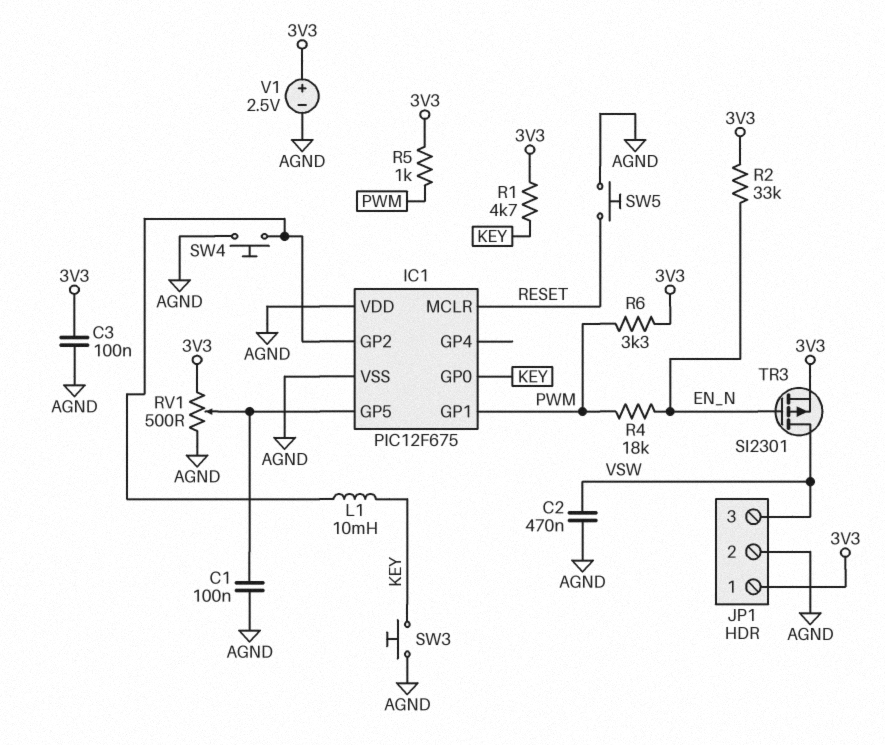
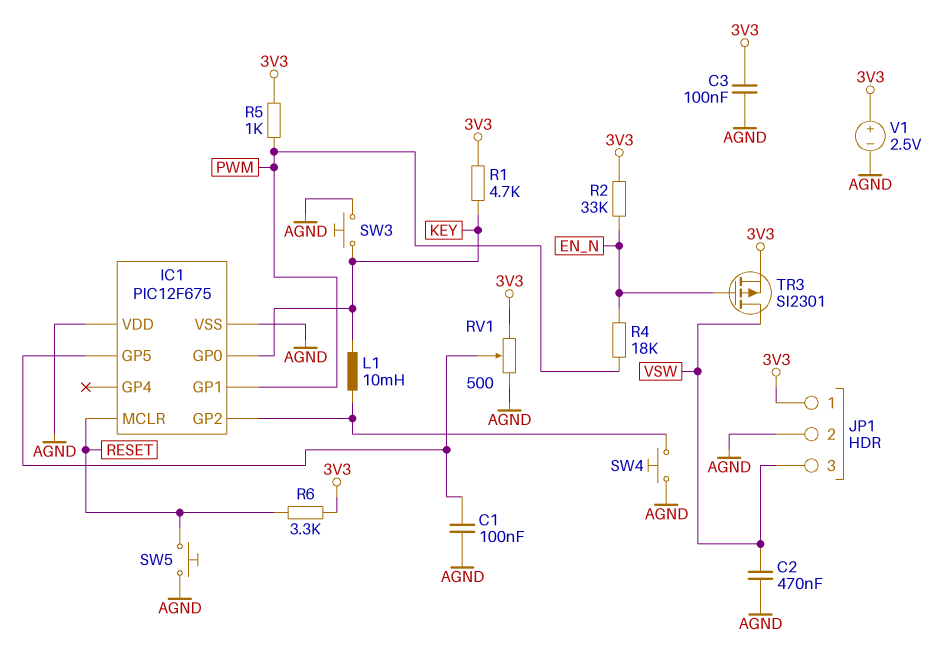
R6: 3.3k (3V3, PWM) -> 3.3k (3V3, RESET)

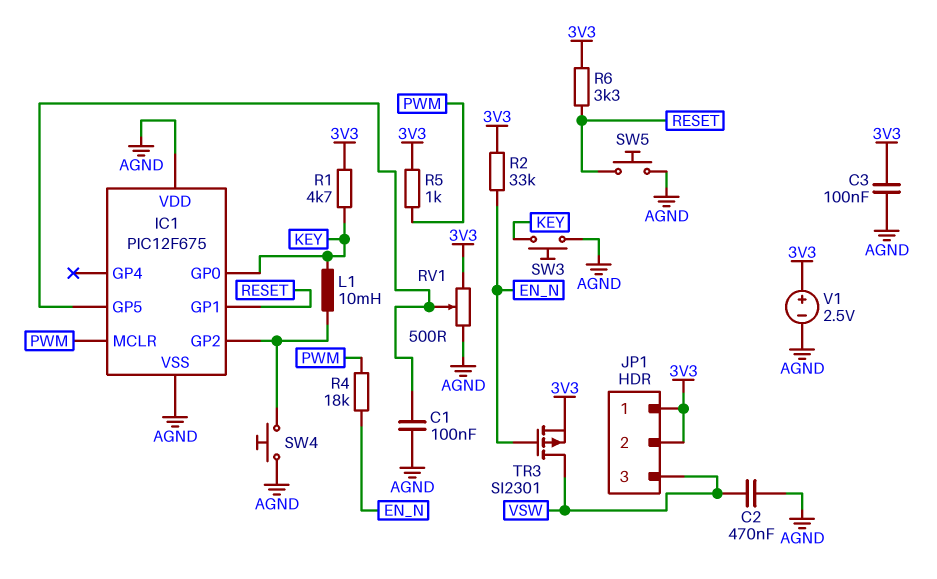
IC1 pin GP1: PWM -> RESET
IC1 pin MCLR: RESET -> PWM
JP1 pin 2: AGND -> 3V3

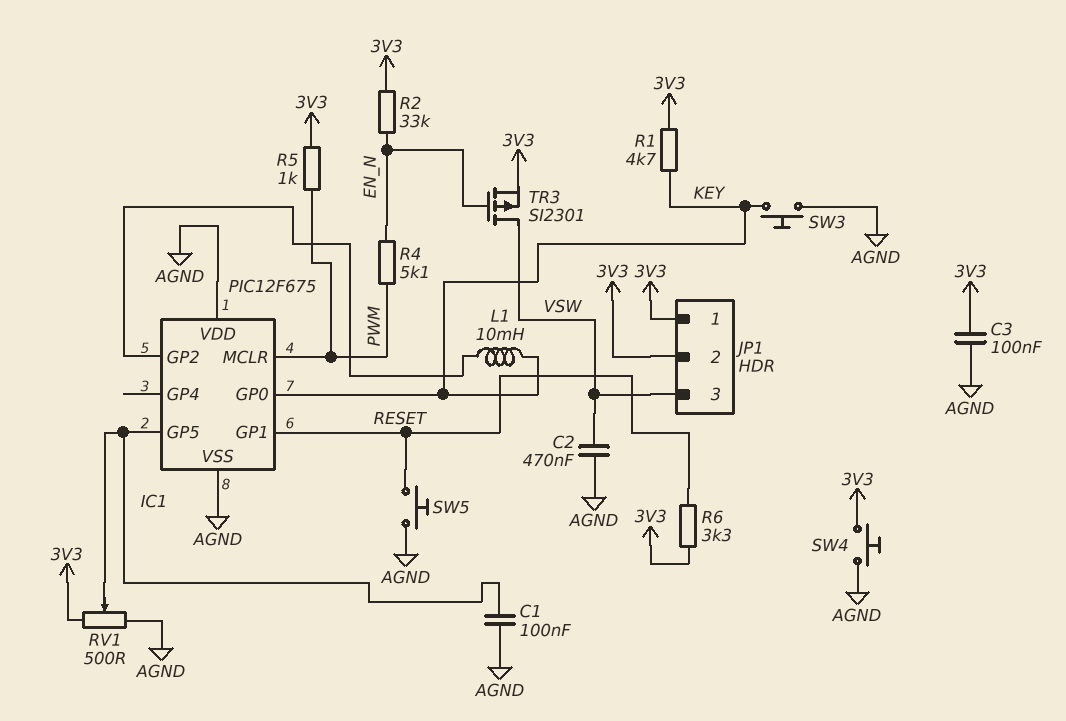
R4: 18k (EN_N, PWM) -> 5.1k (EN_N, PWM)
SW4: button (AGND, IC1/GP2) -> button (3V3, AGND)
V1: 2.5V (plus 3V3, minus AGND) -> none

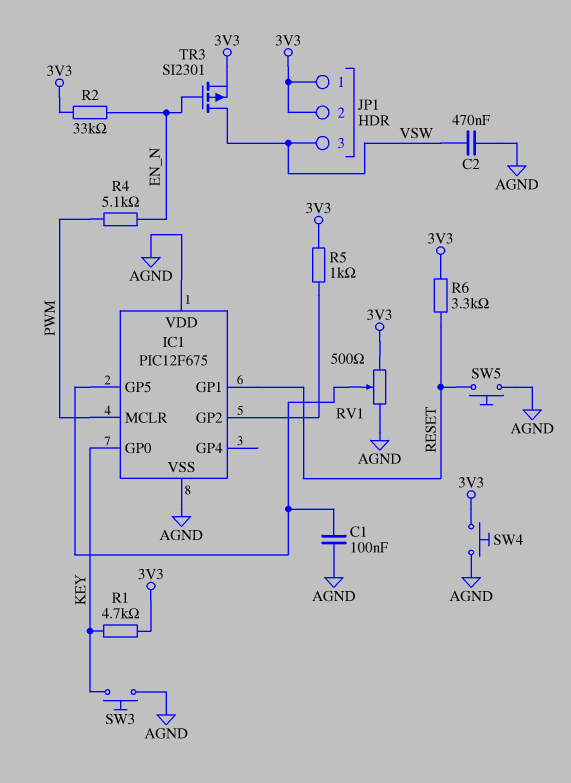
C3: 100nF (3V3, AGND) -> none
L1: 10mH (IC1/GP2, KEY) -> none
R5: 1k (3V3, PWM) -> 1k (3V3, IC1/GP2)

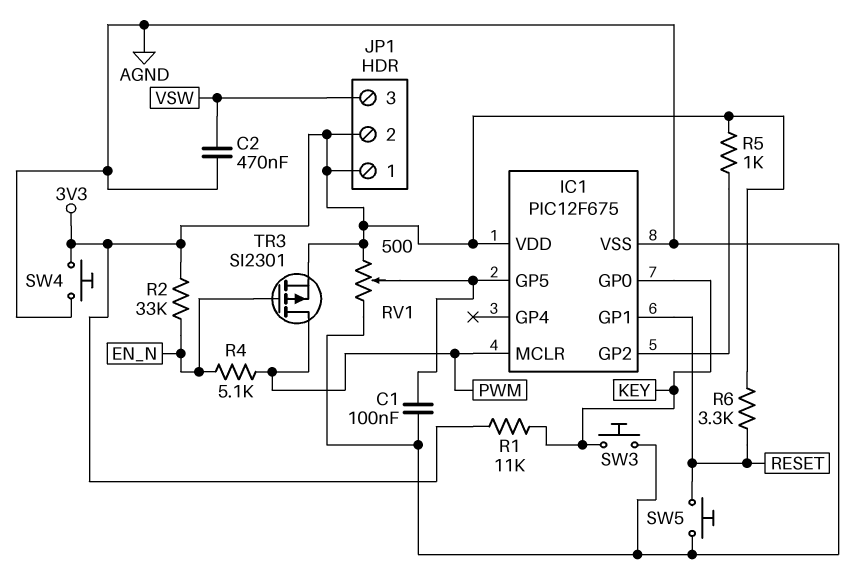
IC1 pin VDD: AGND -> 3V3
R1: 4.7k (3V3, KEY) -> 11k (3V3, KEY)
TR3: PMOS SI2301 (G EN_N, D VSW, S 3V3) -> PMOS SI2301 (G EN_N, D PWM, S 3V3)

